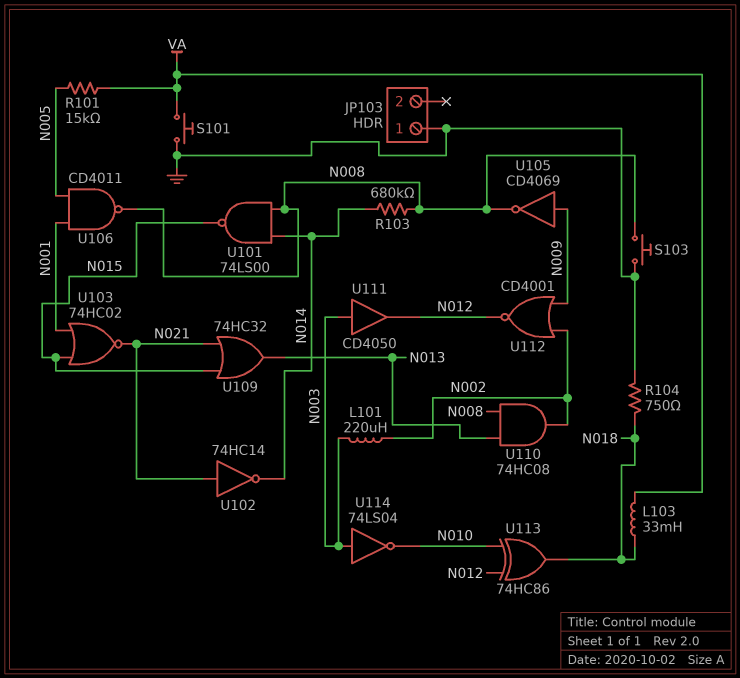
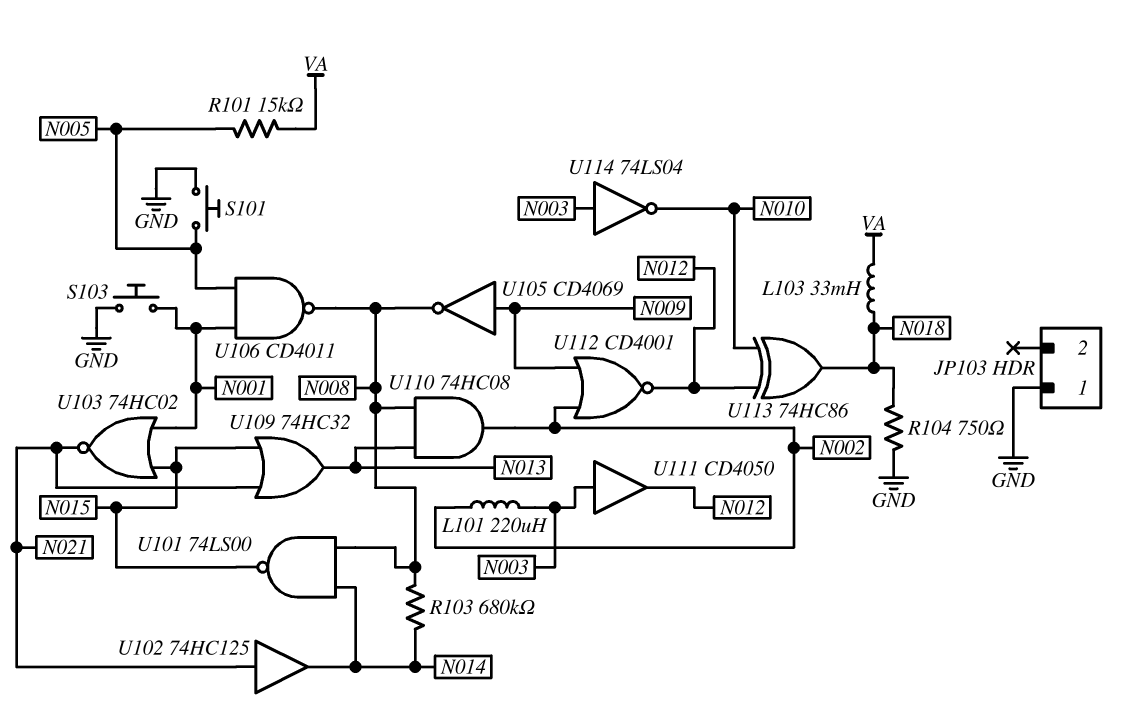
S101: button (GND, VA) -> button (GND, N005)
S103: button (GND, N008) -> button (GND, N001)
U102: NOT 74HC14 (in N021, out N014) -> buffer 74HC125 (in N021, out N014)

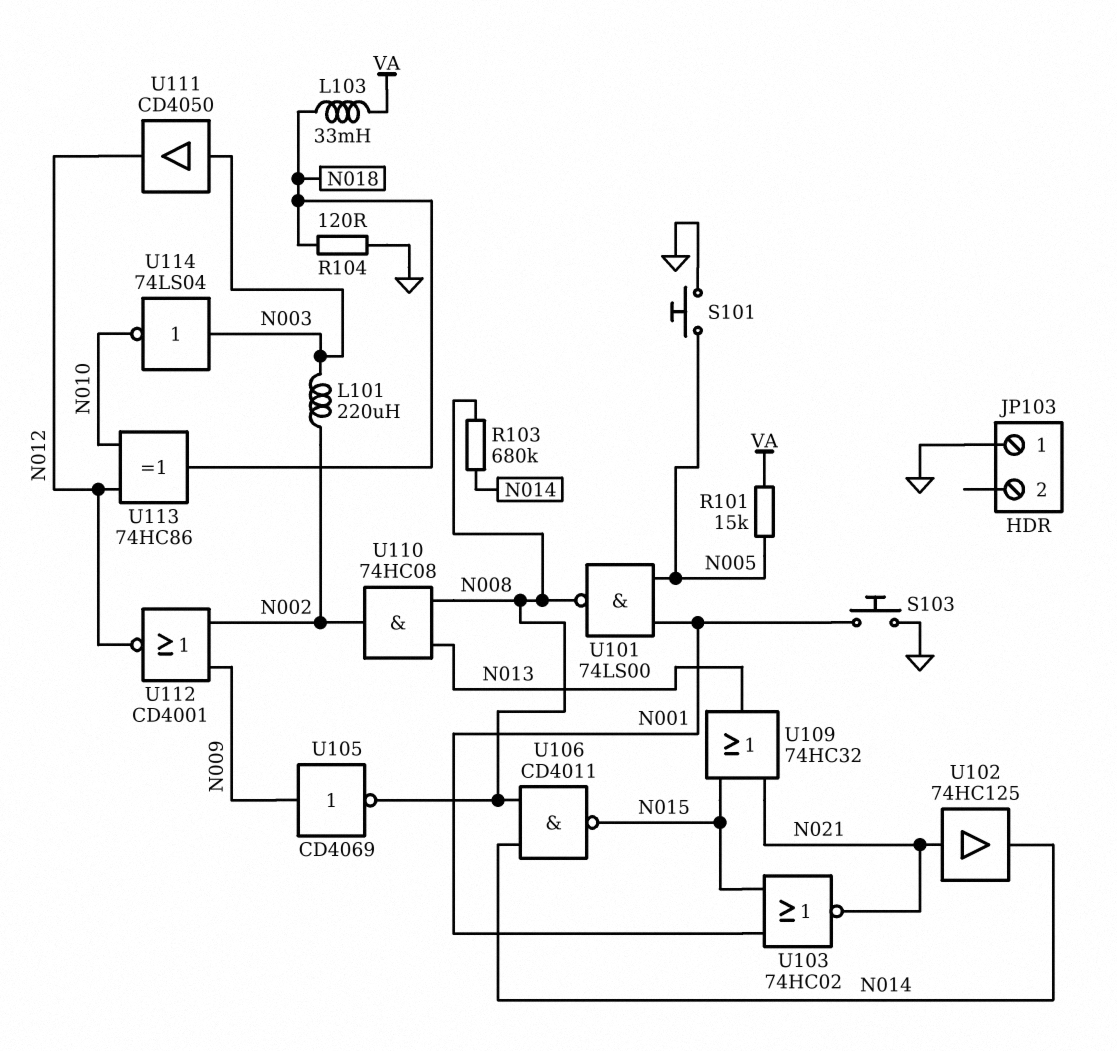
R104: 750 (GND, N018) -> 120 (GND, N018)
U101: NAND 74LS00 (in N008, in N014, out N015) -> NAND 74LS00 (in N001, in N005, out N008)
U106: NAND CD4011 (in N001, in N005, out N008) -> NAND CD4011 (in N008, in N014, out N015)

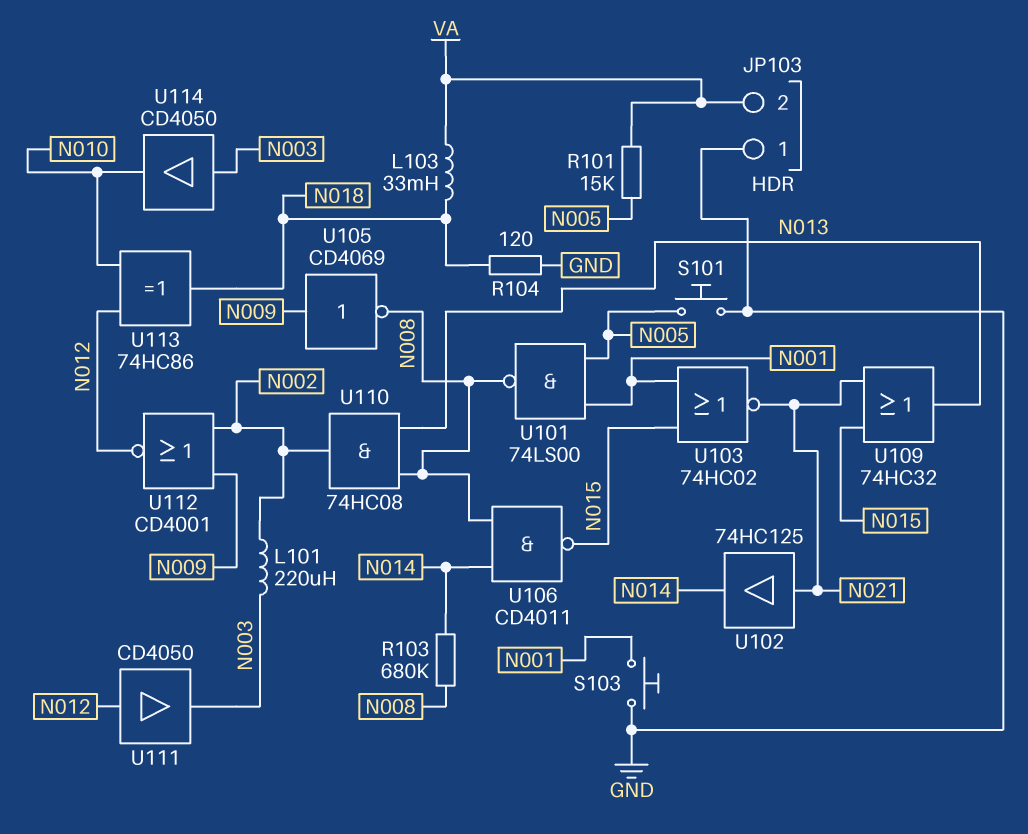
JP103 pin 2: none -> VA
U111: buffer CD4050 (in N003, out N012) -> buffer CD4050 (in N012, out N003)
U114: NOT 74LS04 (in N003, out N010) -> buffer CD4050 (in N003, out N010)

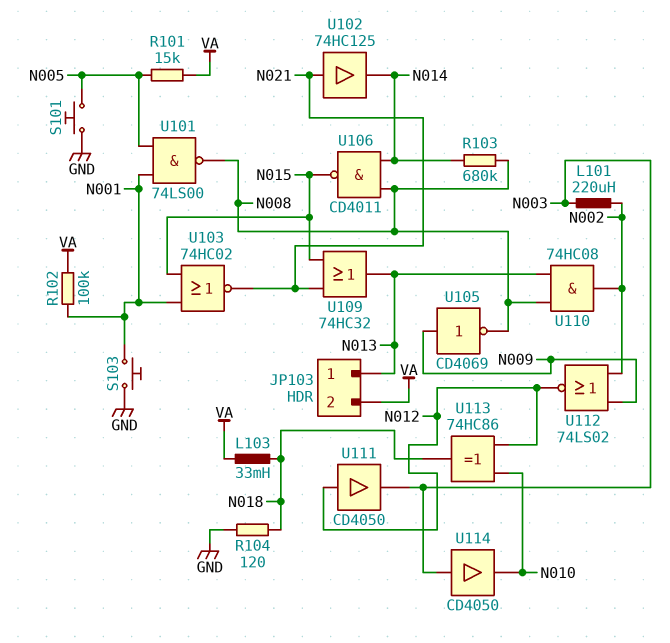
JP103 pin 1: GND -> N013
R102: none -> 100k (N001, VA)
U112: NOR CD4001 (in N002, in N009, out N012) -> NOR 74LS02 (in N002, in N009, out N012)

